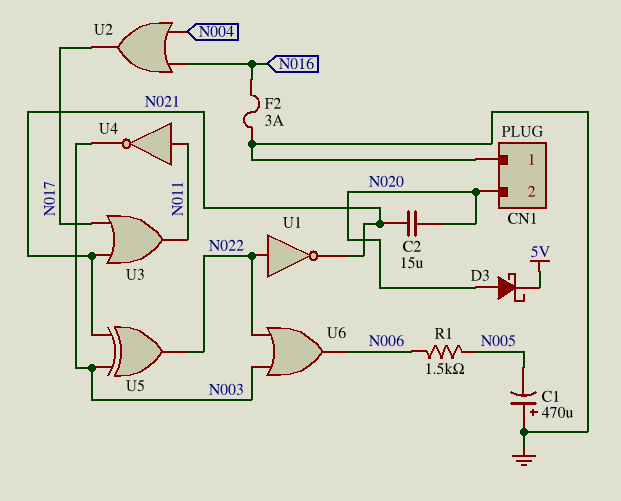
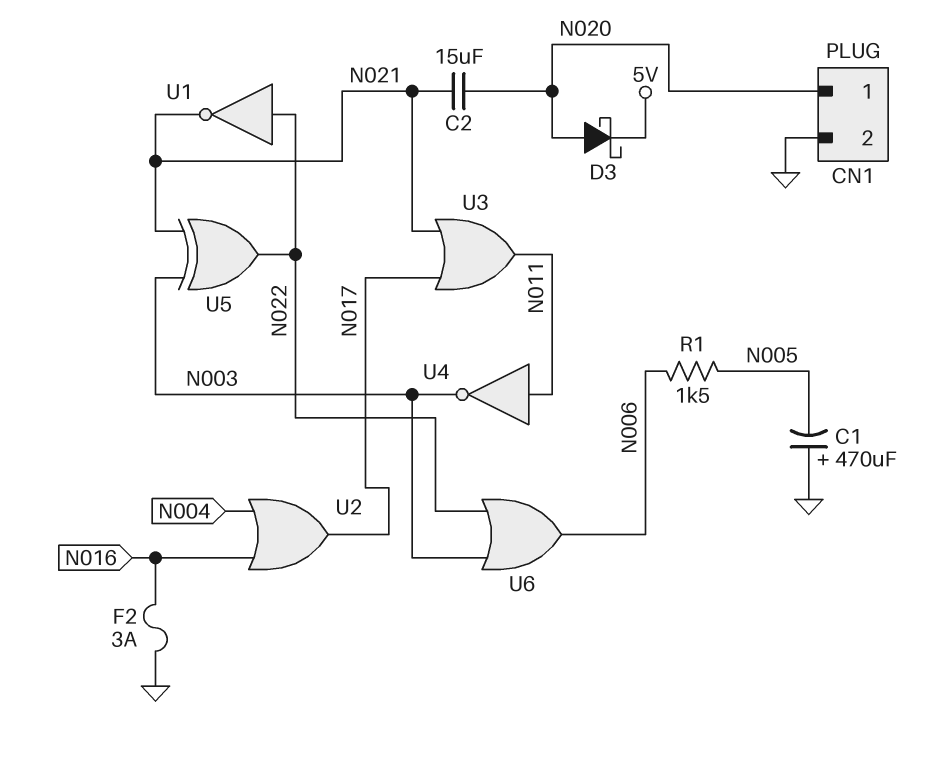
CN1 pin 1: GND -> N020
CN1 pin 2: N020 -> GND

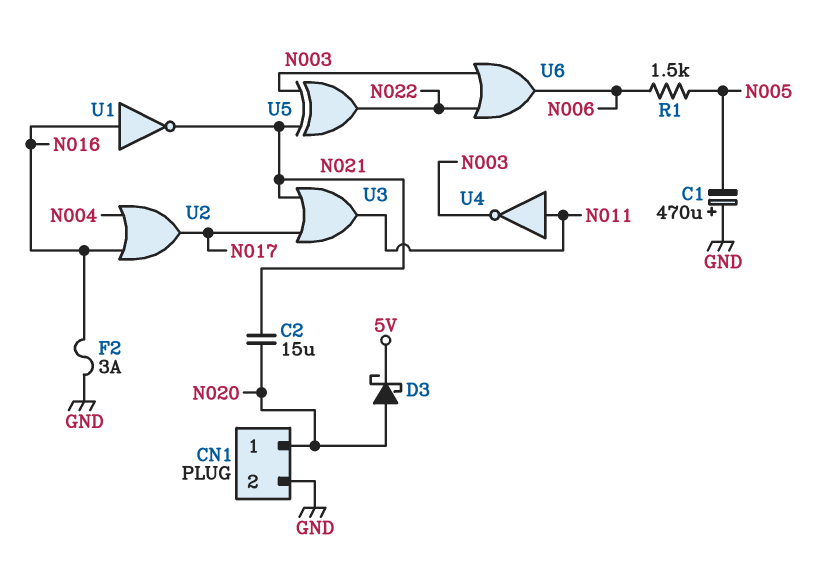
U1: NOT (in N022, out N021) -> NOT (in N016, out N021)

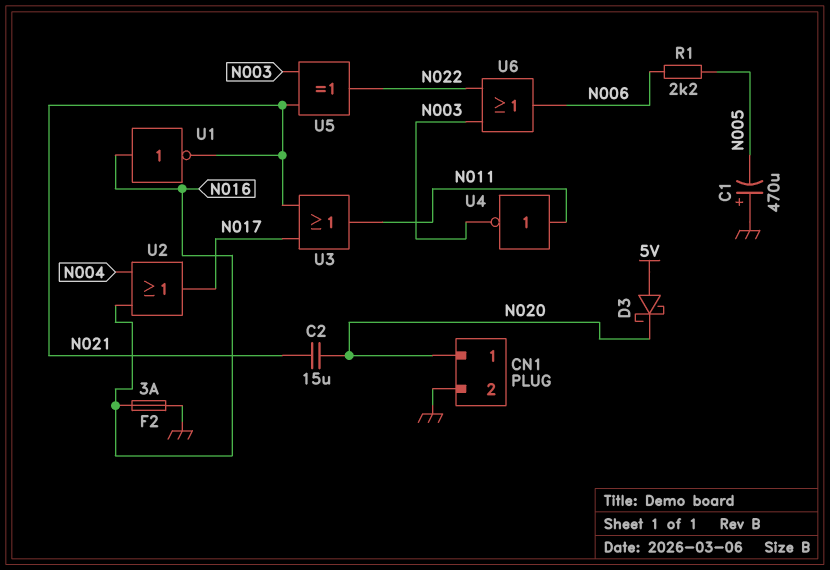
D3: schottky (A N020, K 5V) -> schottky (A 5V, K N020)
R1: 1.5k (N005, N006) -> 2.2k (N005, N006)

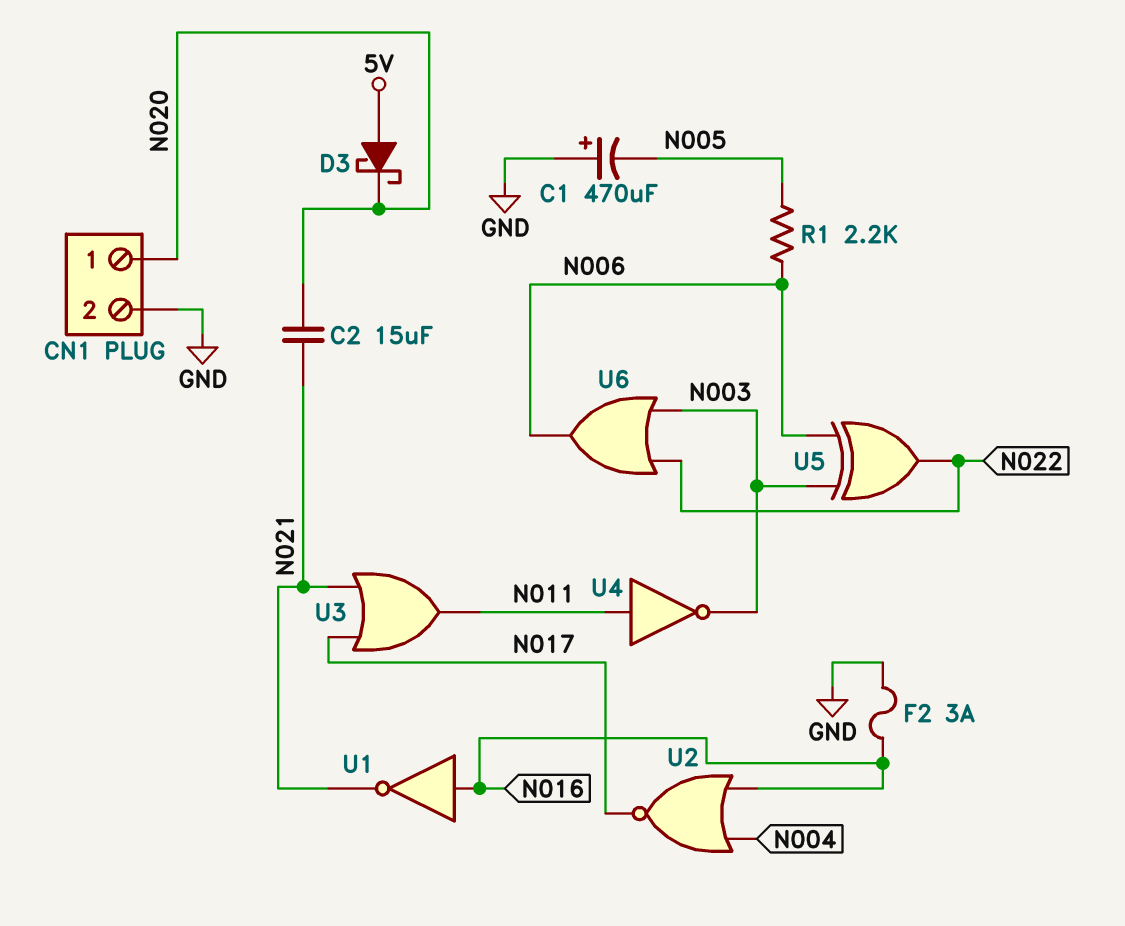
U2: OR (in N004, in N016, out N017) -> NOR (in N004, in N016, out N017)
U5: XOR (in N003, in N021, out N022) -> XOR (in N003, in N006, out N022)

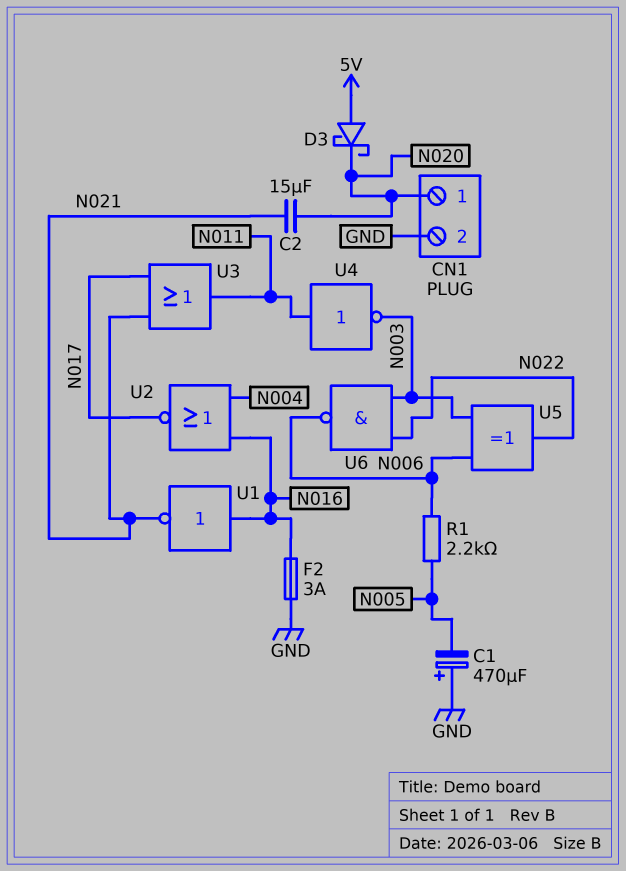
U6: OR (in N003, in N022, out N006) -> NAND (in N003, in N022, out N006)

